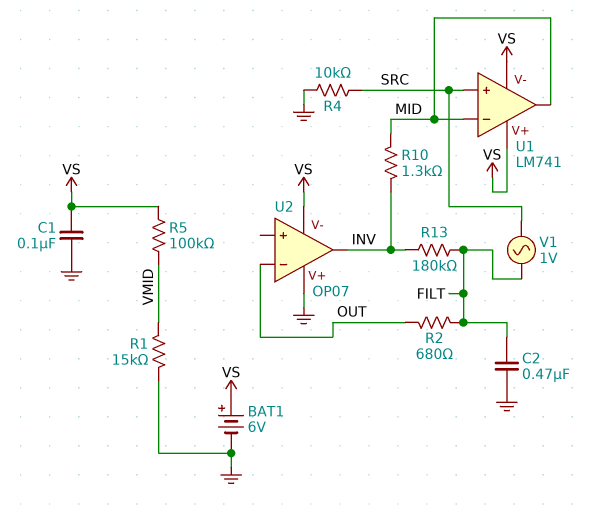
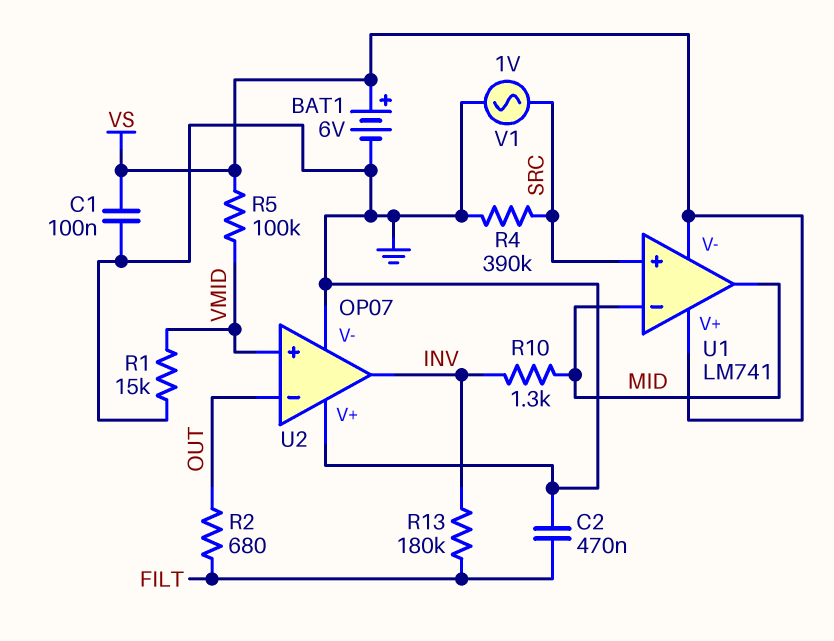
R4: 10k (GND, SRC) -> 390k (GND, SRC)
U2 pin V-: VS -> GND
U2 pin in+: none -> VMID
V1: AC 1V (FILT, SRC) -> AC 1V (GND, SRC)

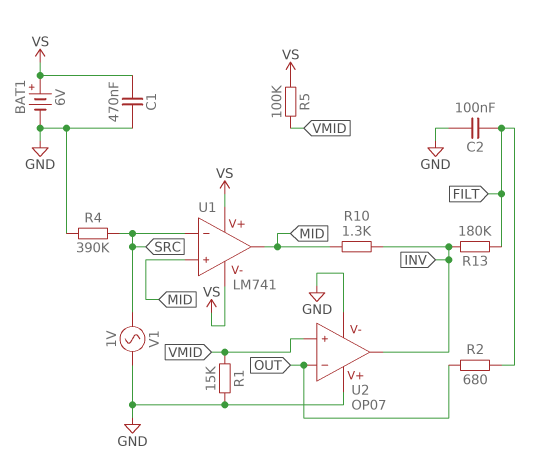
C1: 100nF (GND, VS) -> 470nF (GND, VS)
C2: 470nF (FILT, GND) -> 100nF (FILT, GND)
U1 pin in+: SRC -> MID
U1 pin in-: MID -> SRC

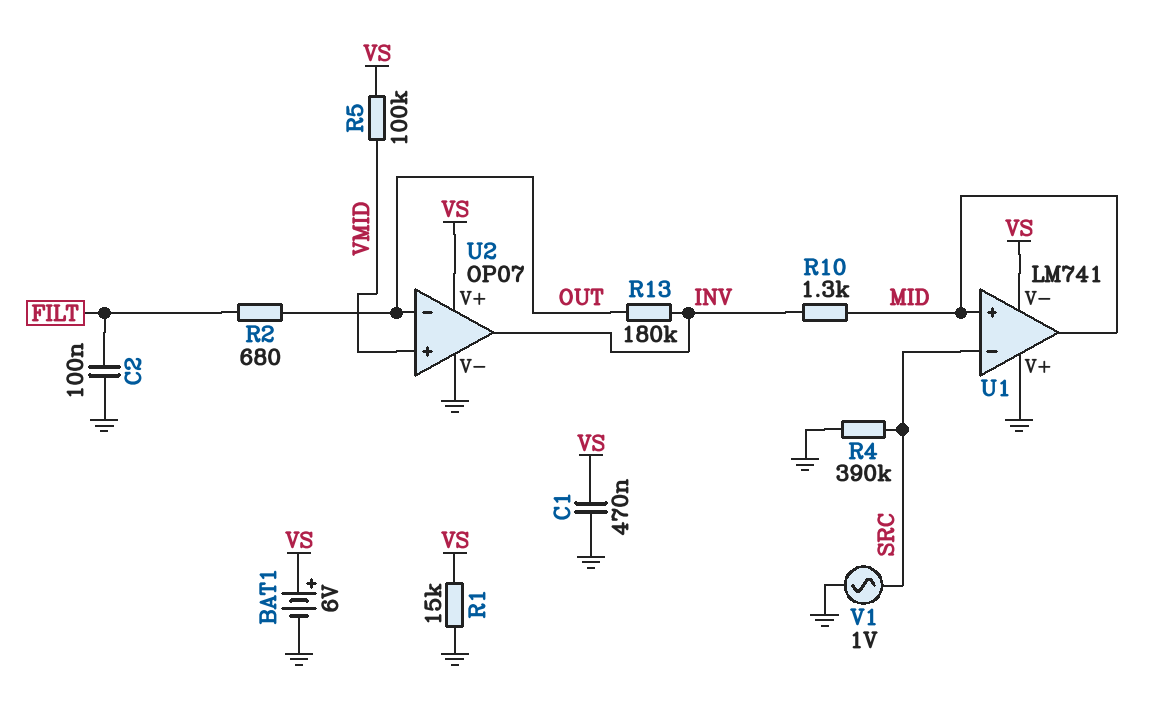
R1: 15k (GND, VMID) -> 15k (GND, VS)
R13: 180k (FILT, INV) -> 180k (INV, OUT)
U1 pin V+: VS -> GND
U2 pin V+: GND -> VS

